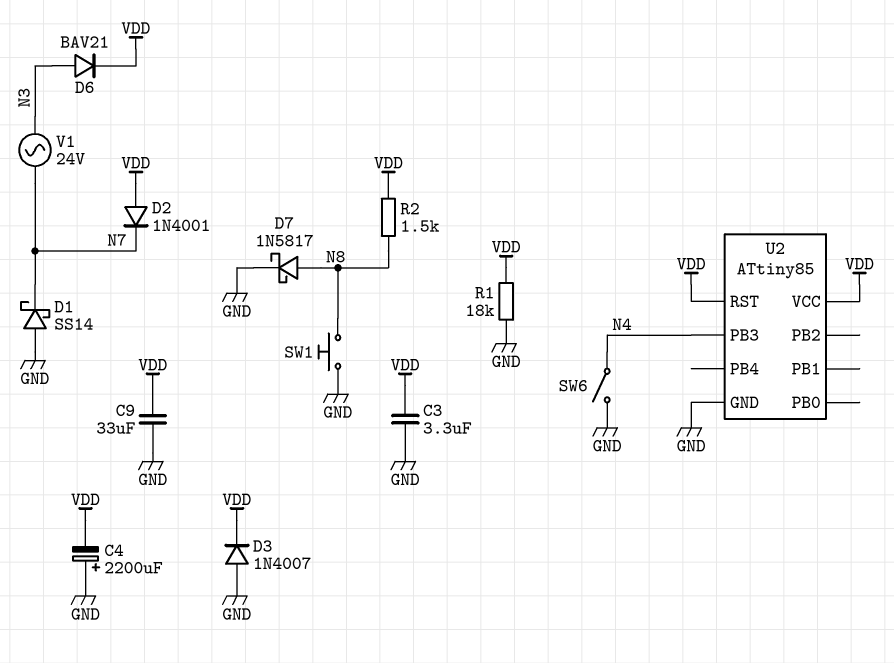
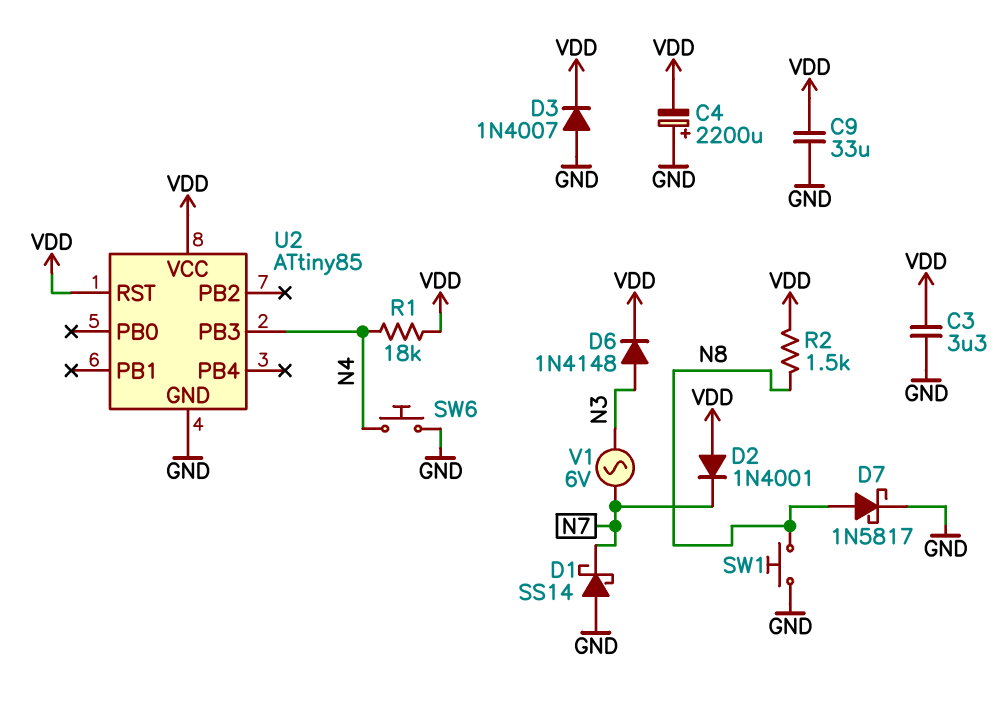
D6: diode BAV21 (A N3, K VDD) -> diode 1N4148 (A N3, K VDD)
R1: 18k (GND, VDD) -> 18k (N4, VDD)
SW6: switch (GND, N4) -> button (GND, N4)
V1: AC 24V (N3, N7) -> AC 6V (N3, N7)

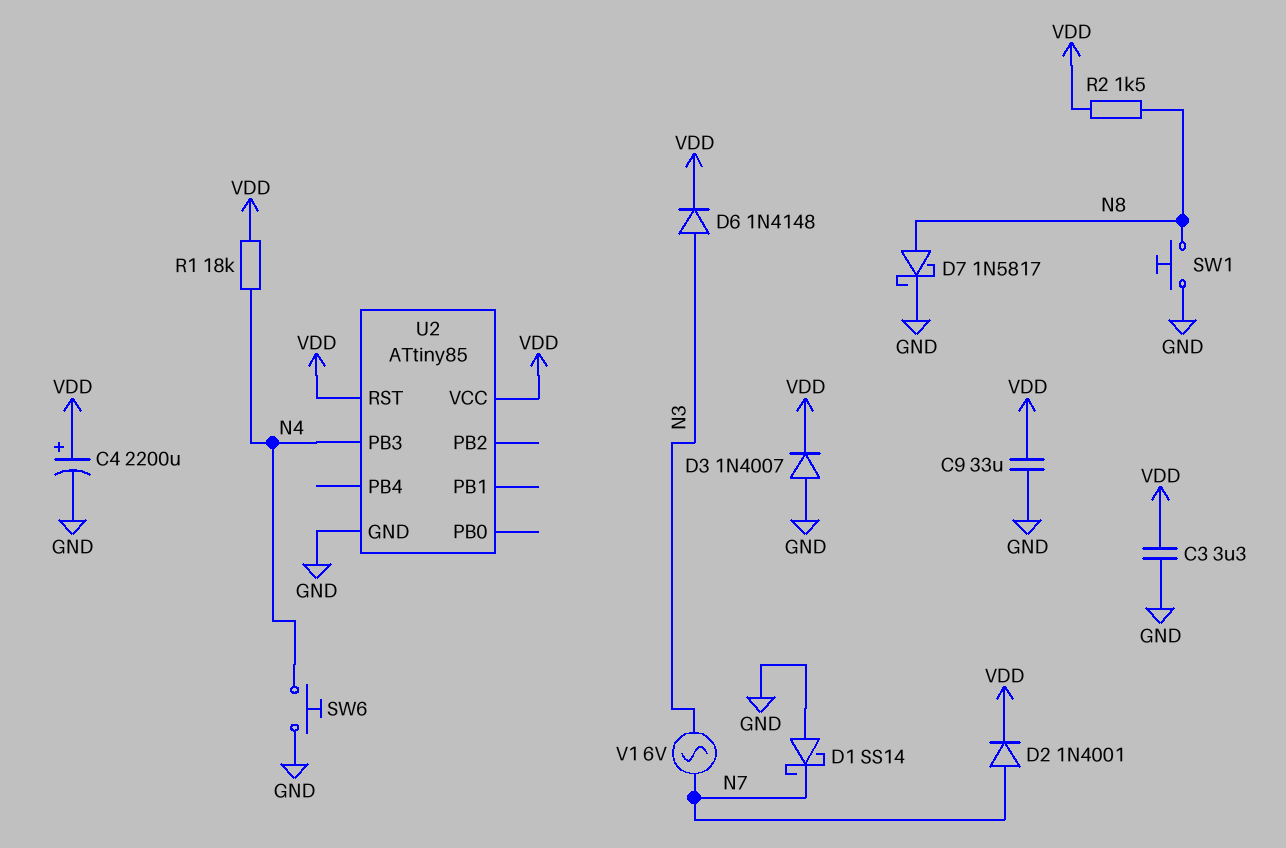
C4: 2200uF (plus GND, minus VDD) -> 2200uF (plus VDD, minus GND)
D2: diode 1N4001 (A VDD, K N7) -> diode 1N4001 (A N7, K VDD)

